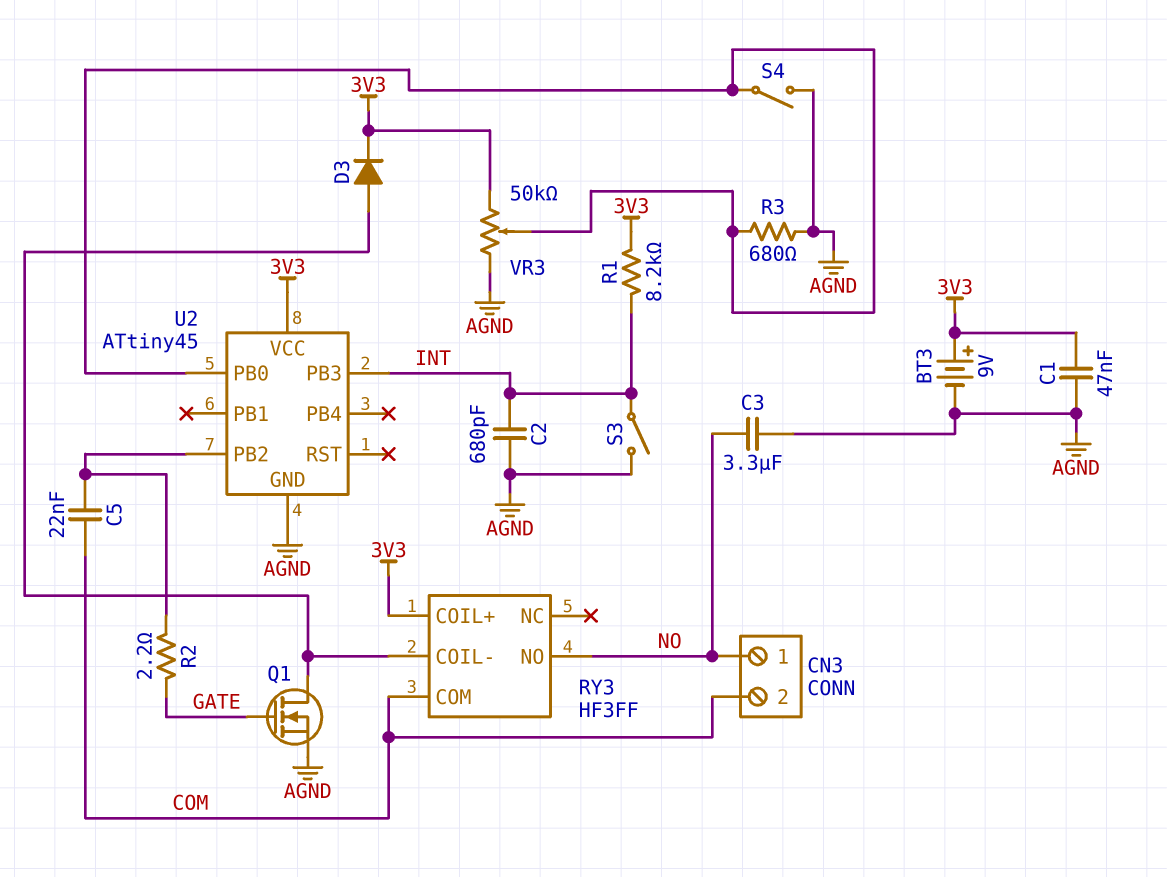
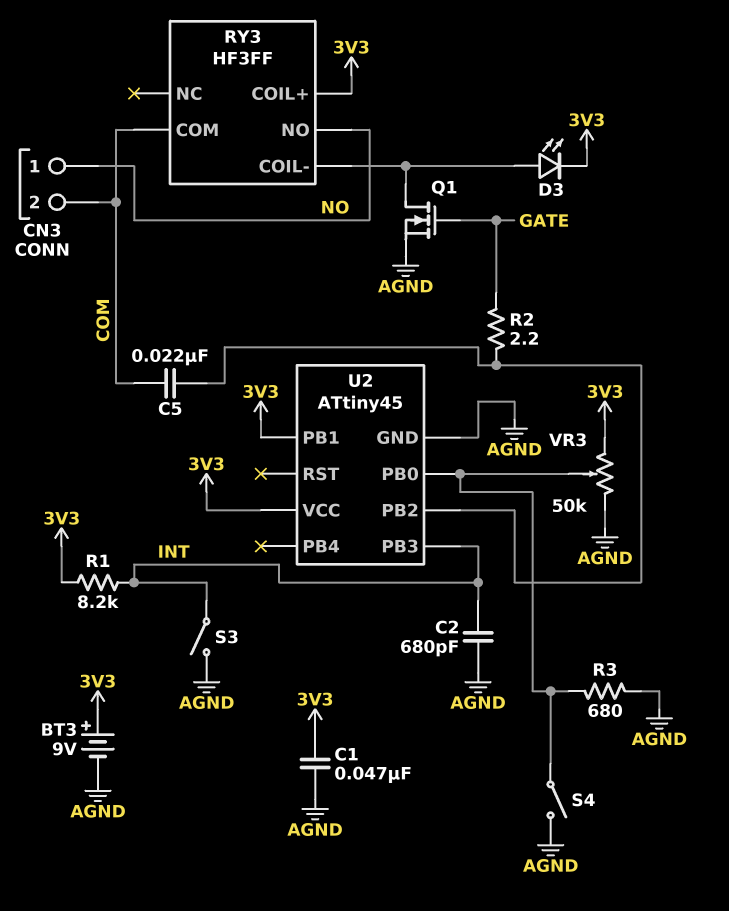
C3: 3.3uF (AGND, NO) -> none
D3: diode (A RY3/COIL-, K 3V3) -> LED (A RY3/COIL-, K 3V3)
U2 pin PB1: none -> 3V3

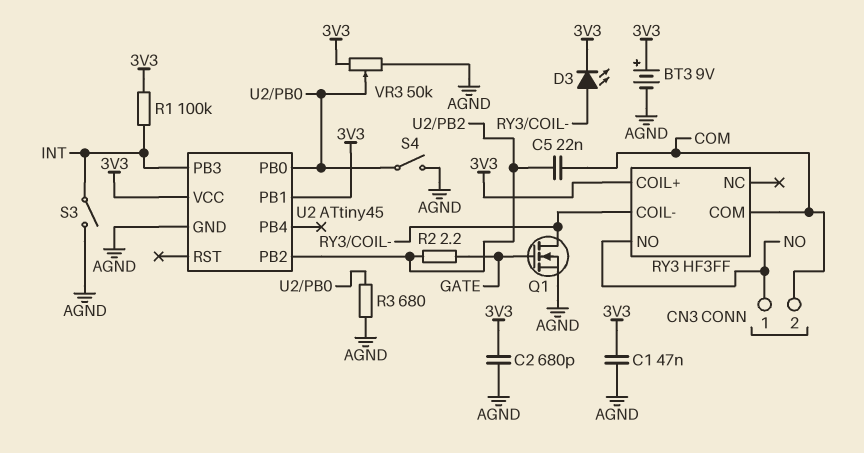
C2: 680pF (AGND, INT) -> 680pF (3V3, AGND)
R1: 8.2k (3V3, INT) -> 100k (3V3, INT)

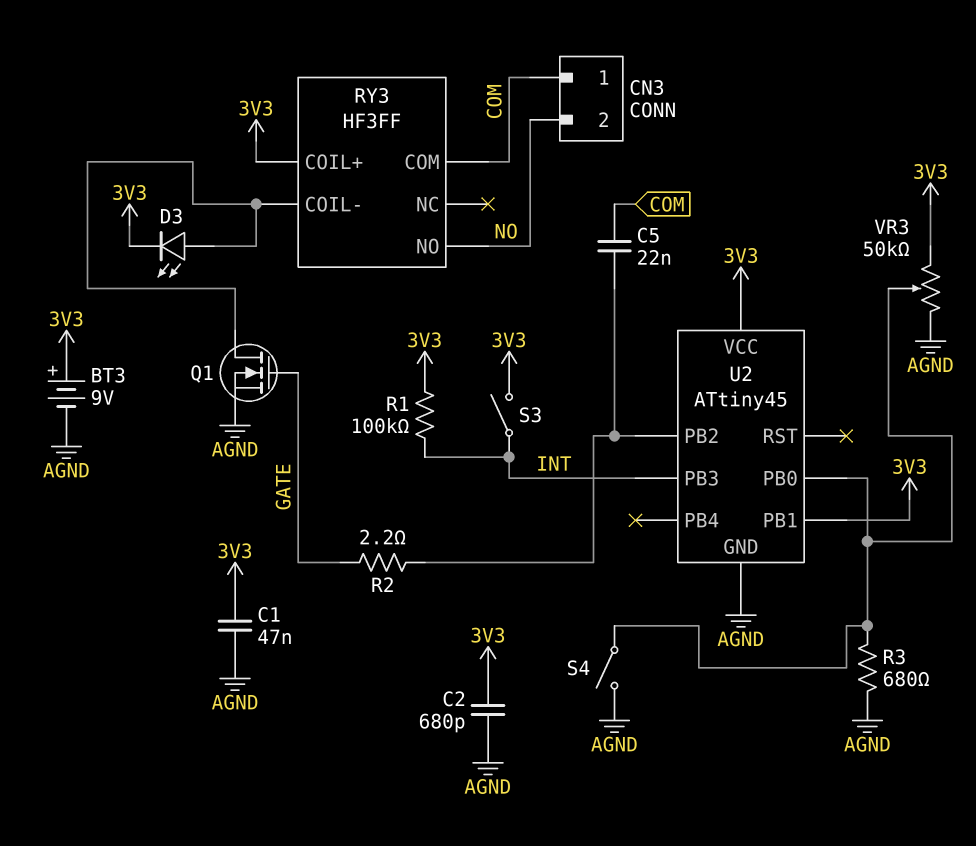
CN3 pin 1: NO -> COM
CN3 pin 2: COM -> NO
S3: switch (AGND, INT) -> switch (3V3, INT)

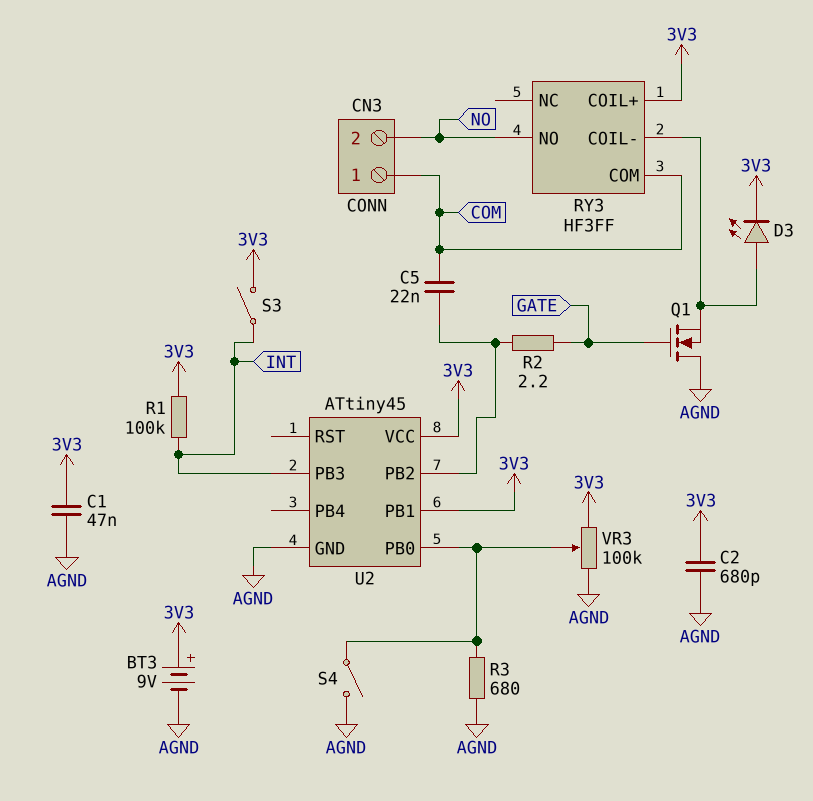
Q1: NMOS (G GATE, D RY3/COIL-, S AGND) -> NMOS (G GATE, D AGND, S RY3/COIL-)
VR3: 50k (3V3, AGND, wiper U2/PB0) -> 100k (3V3, AGND, wiper U2/PB0)

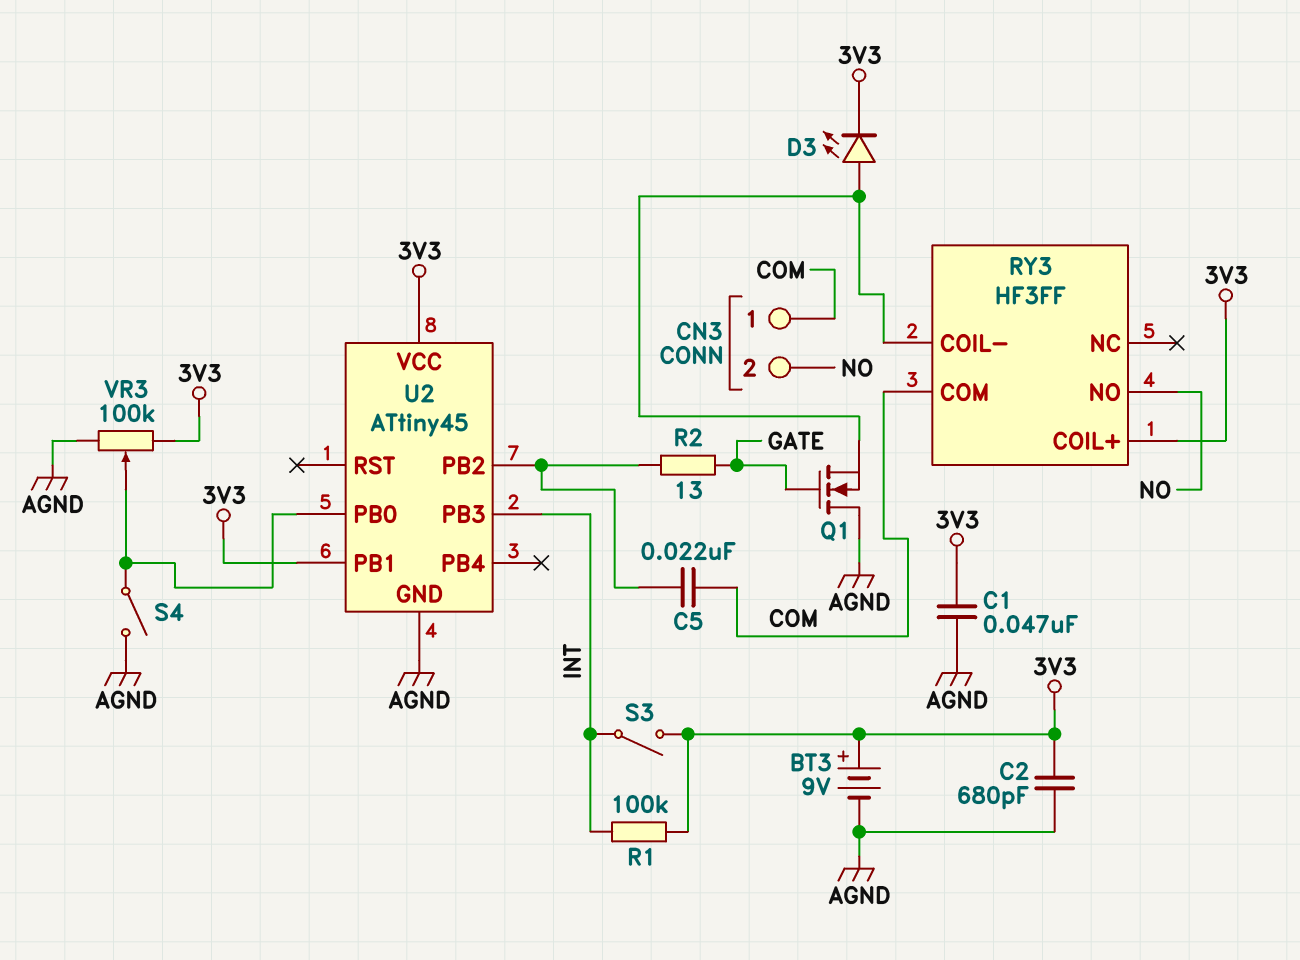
R2: 2.2 (GATE, U2/PB2) -> 13 (GATE, U2/PB2)
R3: 680 (AGND, U2/PB0) -> none

